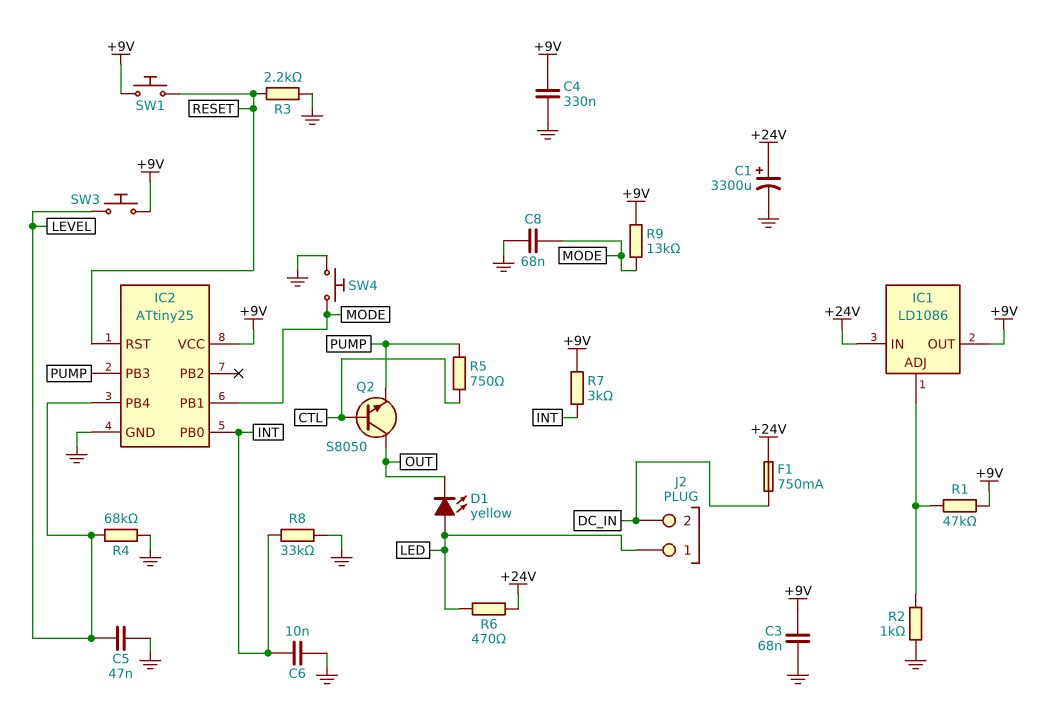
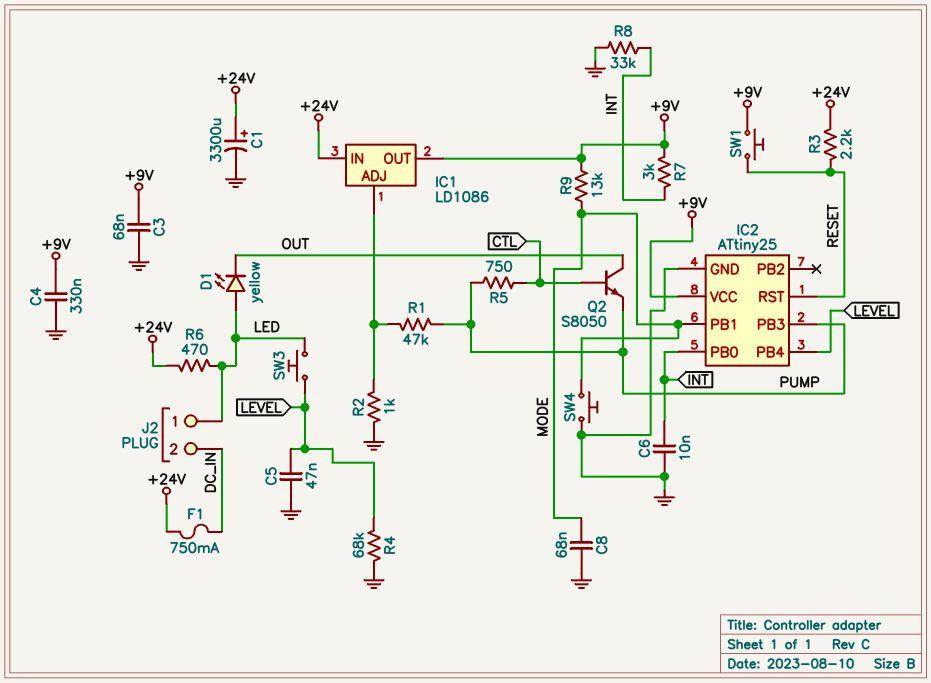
R1: 47k (+9V, IC1/ADJ) -> 47k (IC1/ADJ, PUMP)
R3: 2.2k (GND, RESET) -> 2.2k (+24V, RESET)
SW3: button (+9V, LEVEL) -> button (LED, LEVEL)

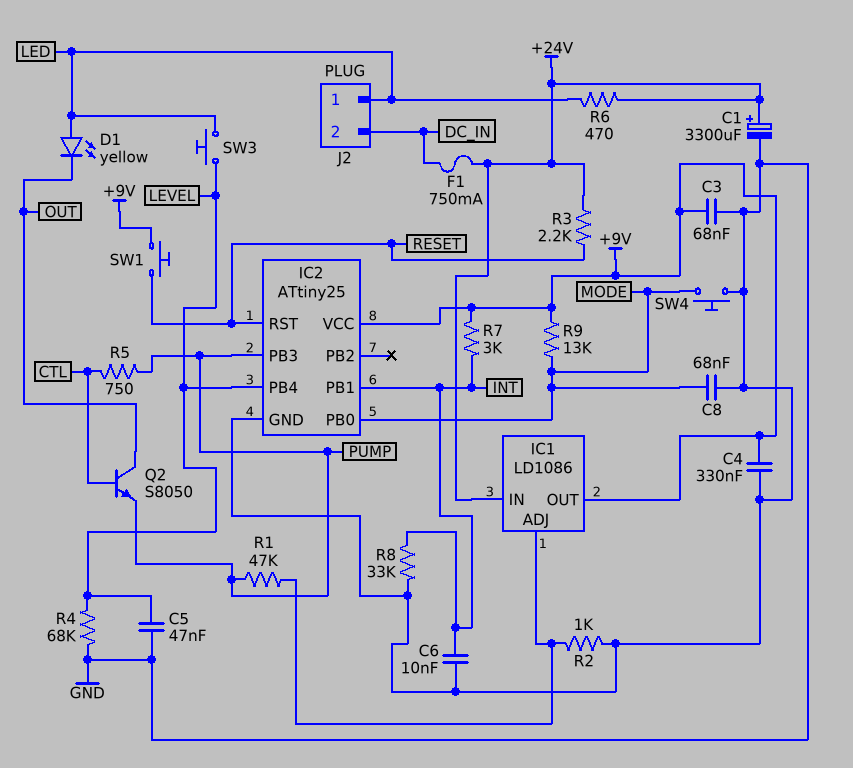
IC2 pin PB0: INT -> MODE
IC2 pin PB1: MODE -> INT

